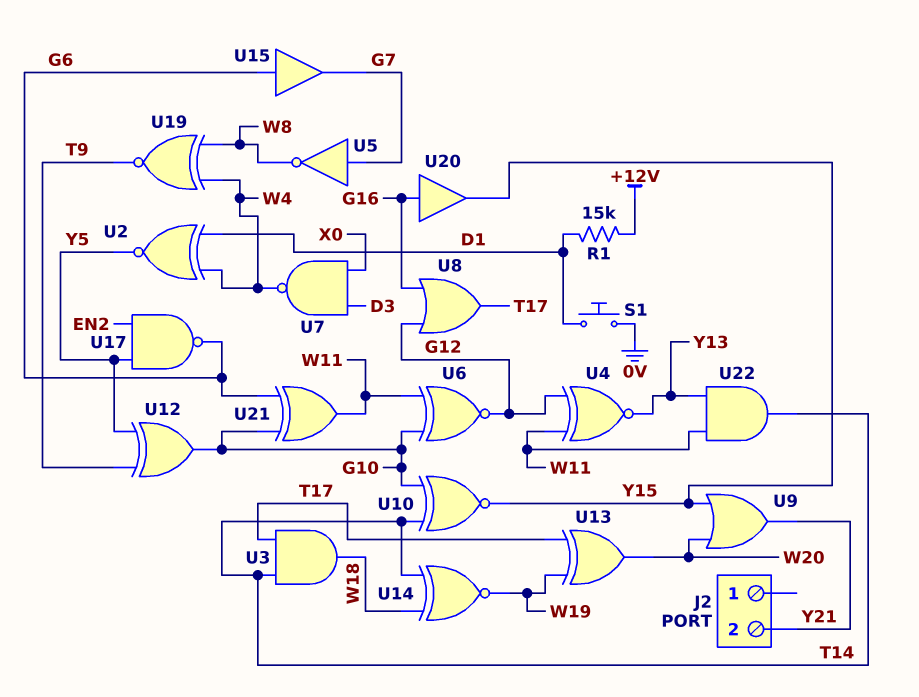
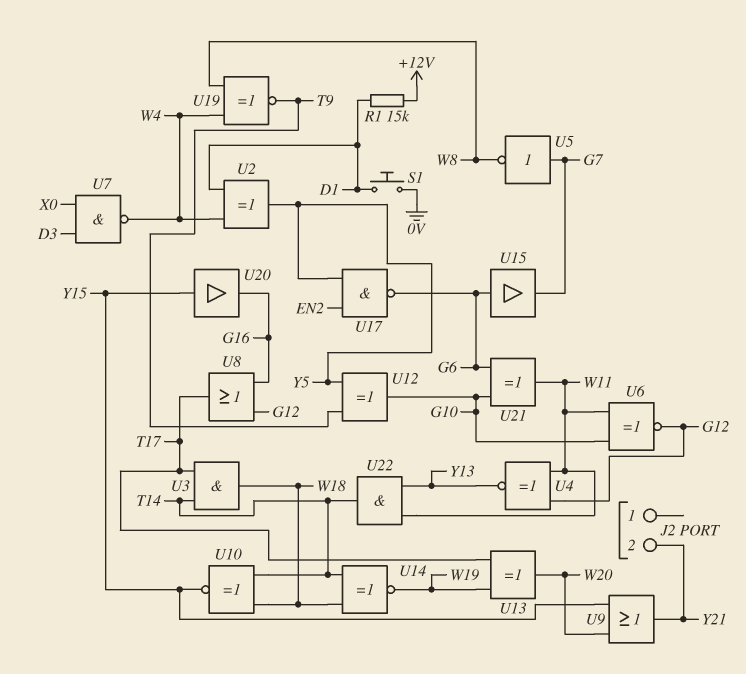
U2: XNOR (in D1, in W4, out Y5) -> XOR (in D1, in W4, out Y5)
U10: XNOR (in G10, in T14, out Y15) -> XNOR (in T14, in W18, out Y15)
U20: buffer (in G16, out Y15) -> buffer (in Y15, out G16)

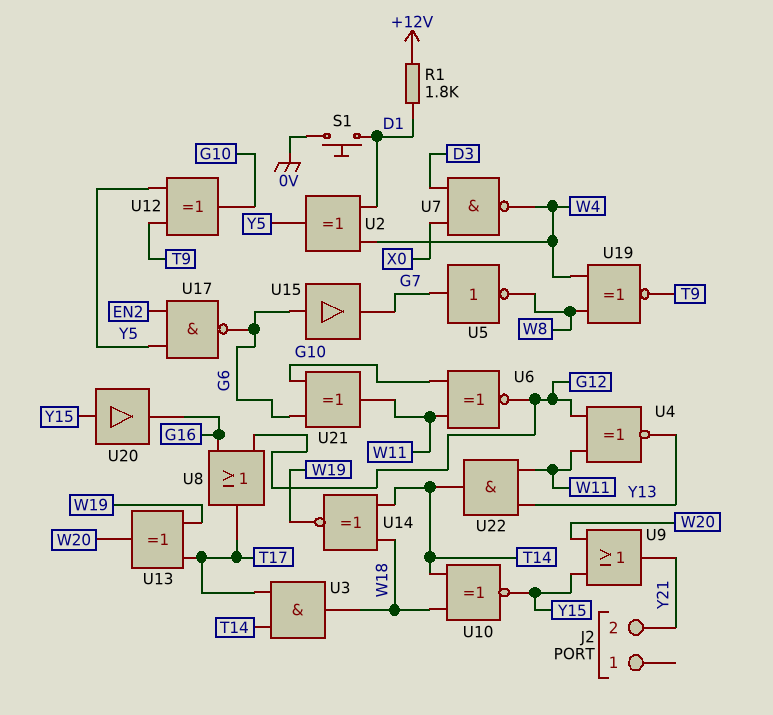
R1: 15k (+12V, D1) -> 1.8k (+12V, D1)

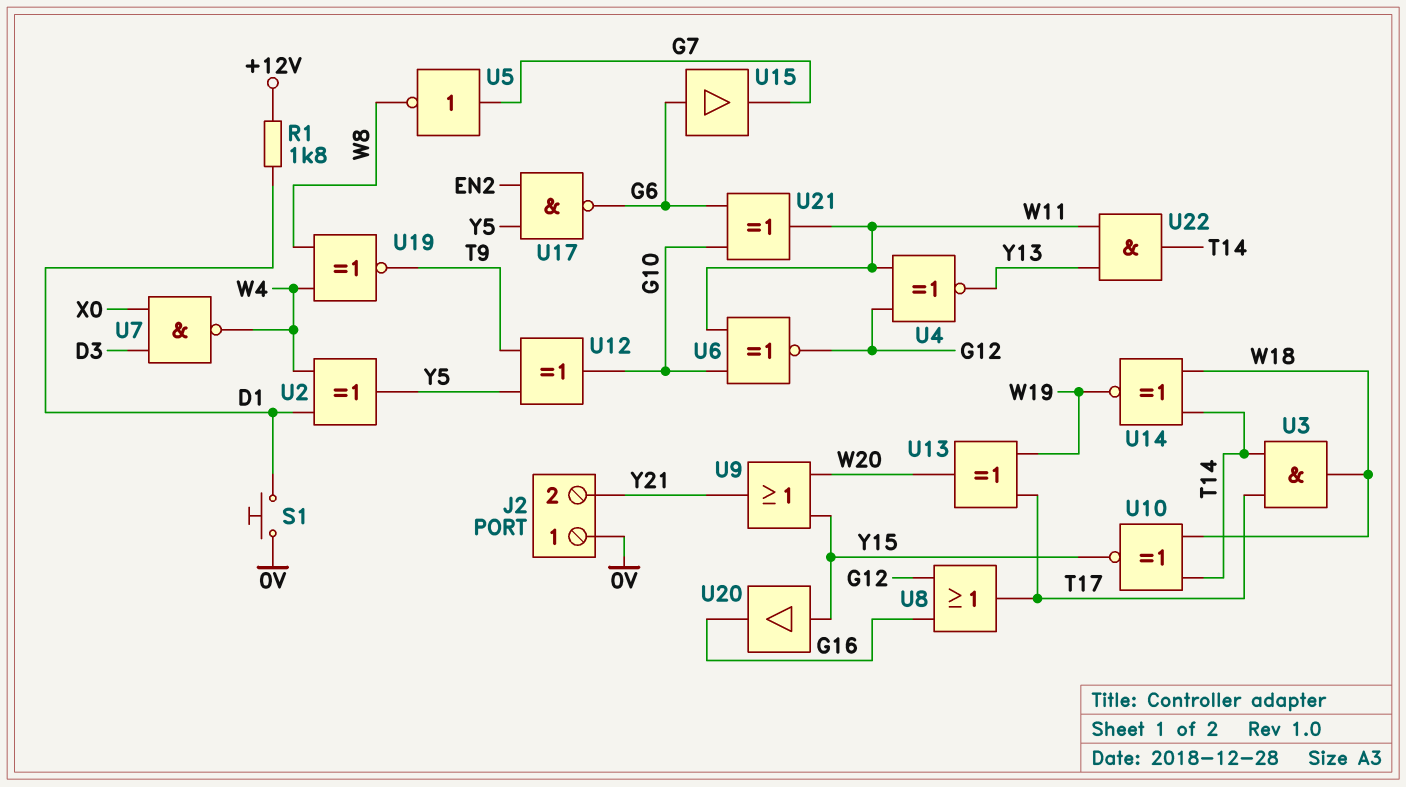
J2 pin 1: none -> 0V

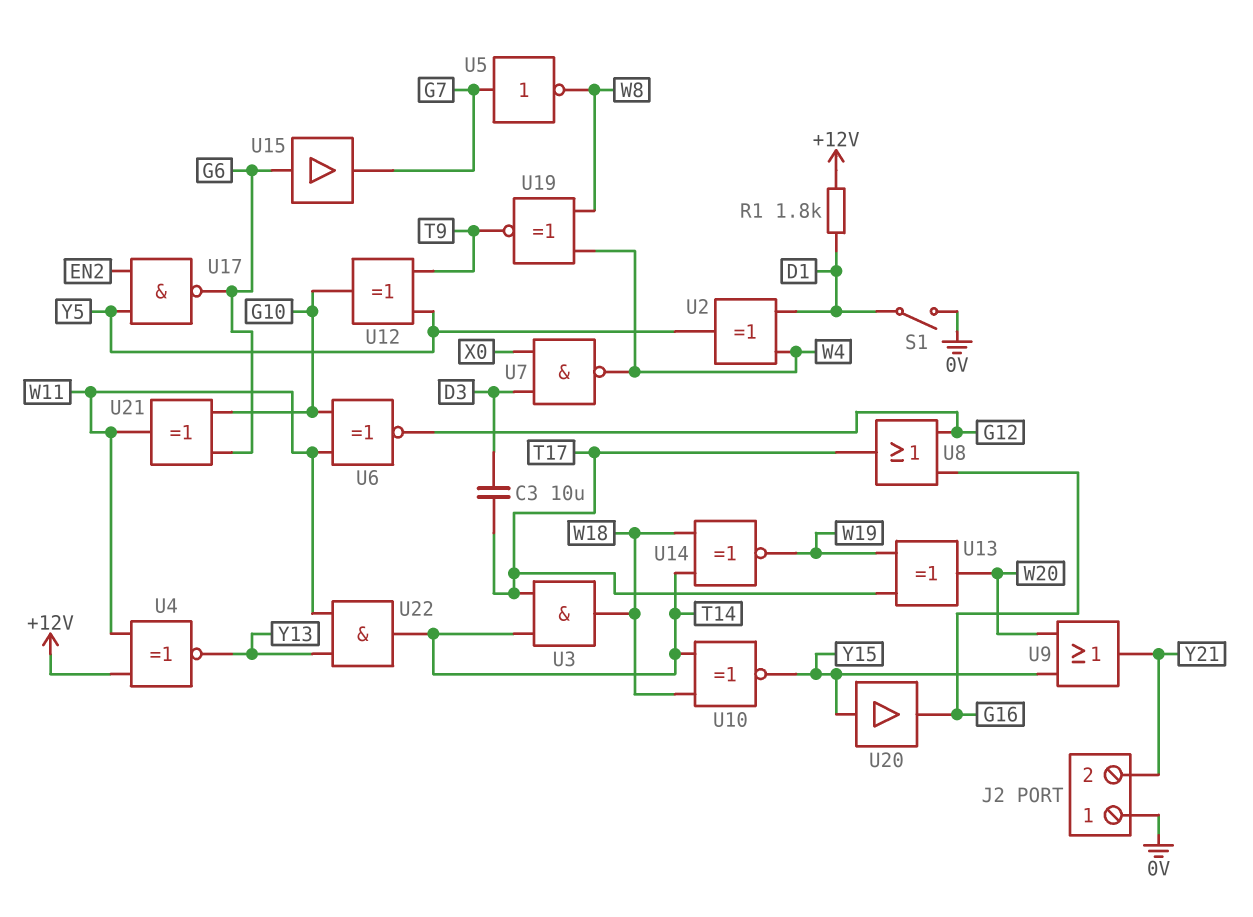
C3: none -> 10uF (D3, T17)
S1: button (0V, D1) -> switch (0V, D1)
U4: XNOR (in G12, in W11, out Y13) -> XNOR (in +12V, in W11, out Y13)

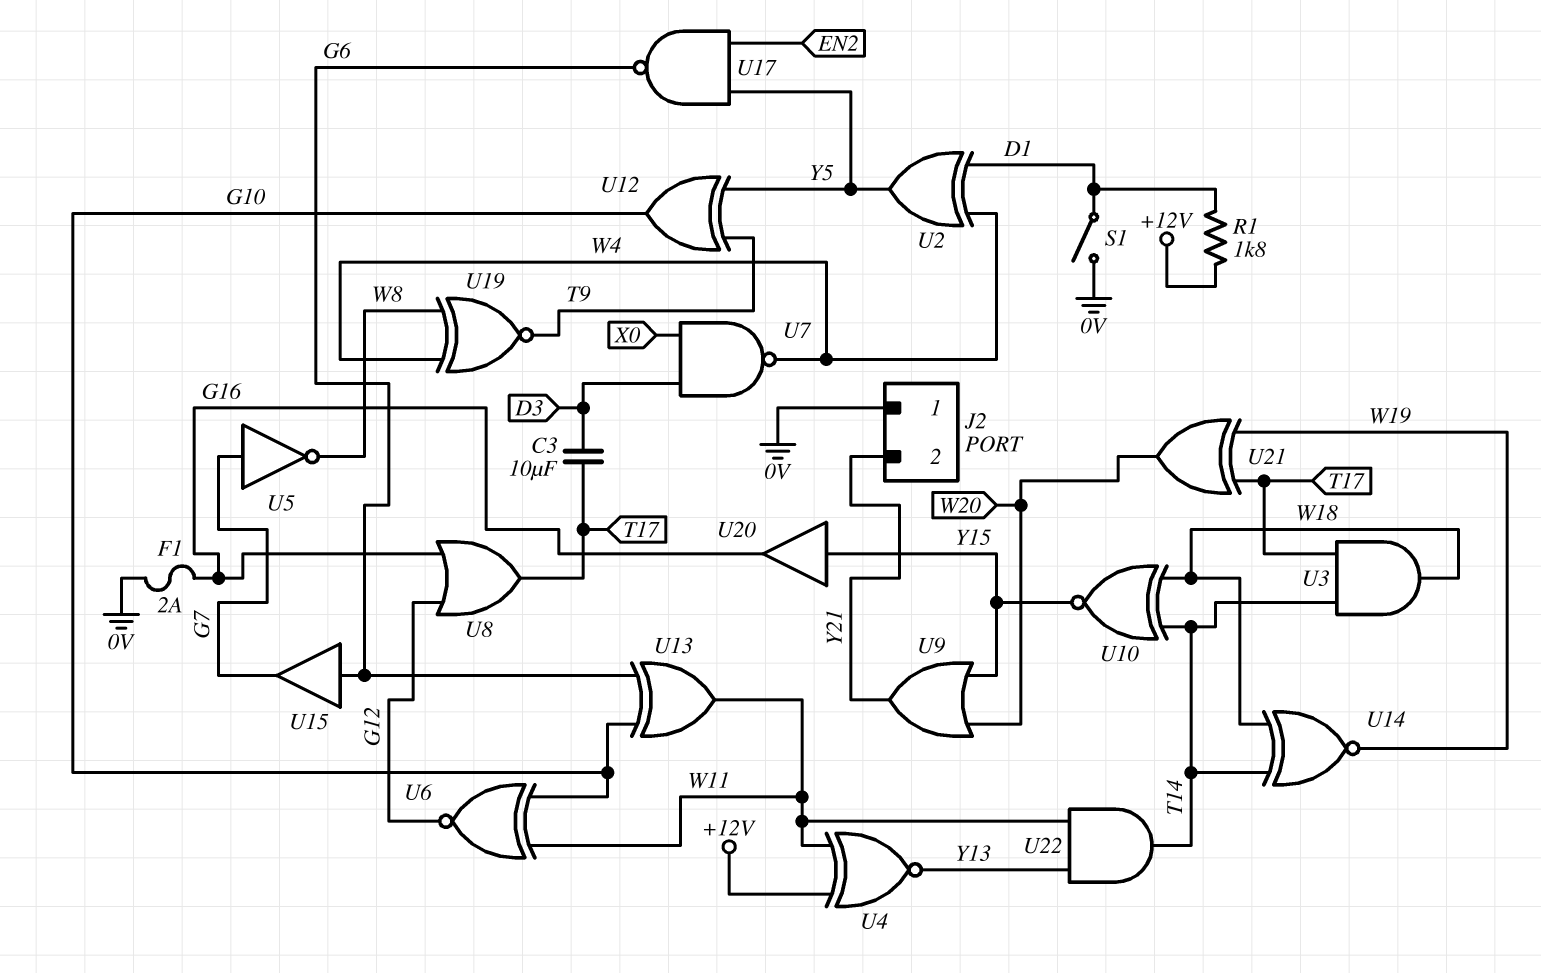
F1: none -> 2A (0V, G16)
U13: XOR (in T17, in W19, out W20) -> XOR (in G6, in G10, out W11)
U21: XOR (in G6, in G10, out W11) -> XOR (in T17, in W19, out W20)

